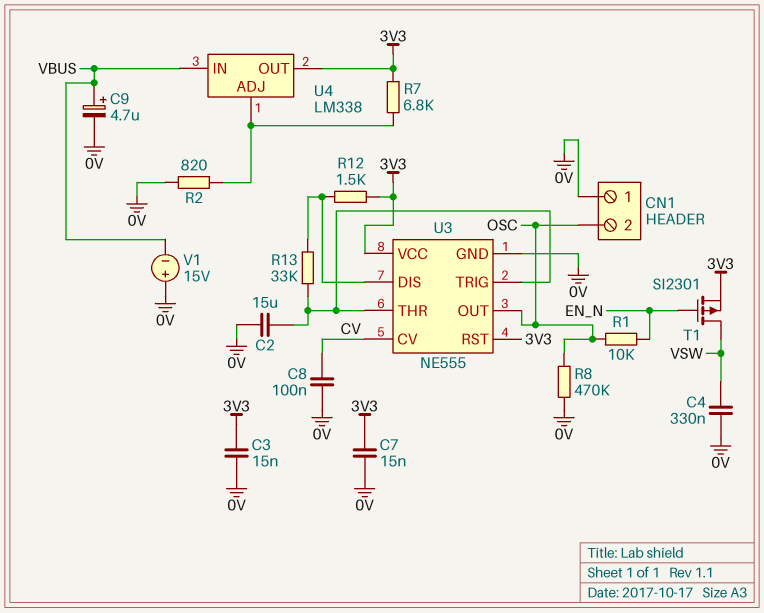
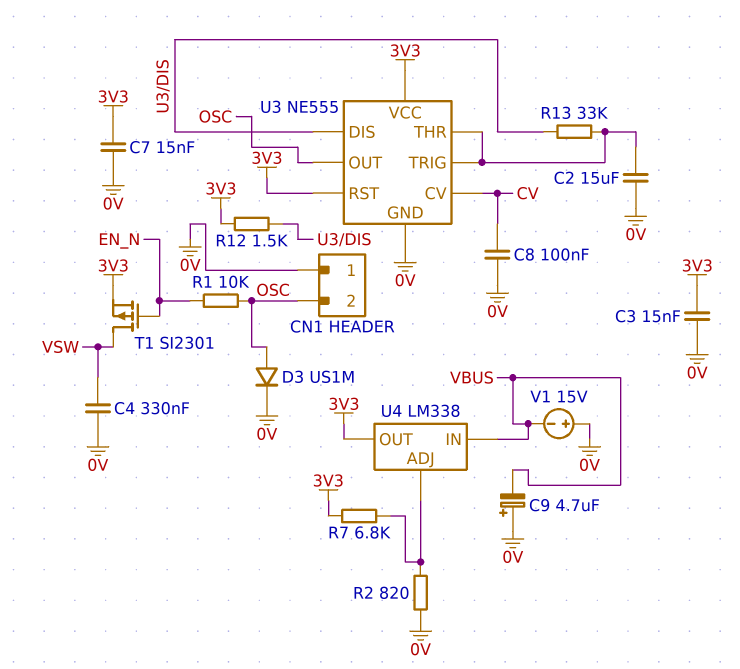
C9: 4.7uF (plus VBUS, minus 0V) -> 4.7uF (plus 0V, minus VBUS)
D3: none -> diode US1M (A OSC, K 0V)
R8: 470k (0V, OSC) -> none

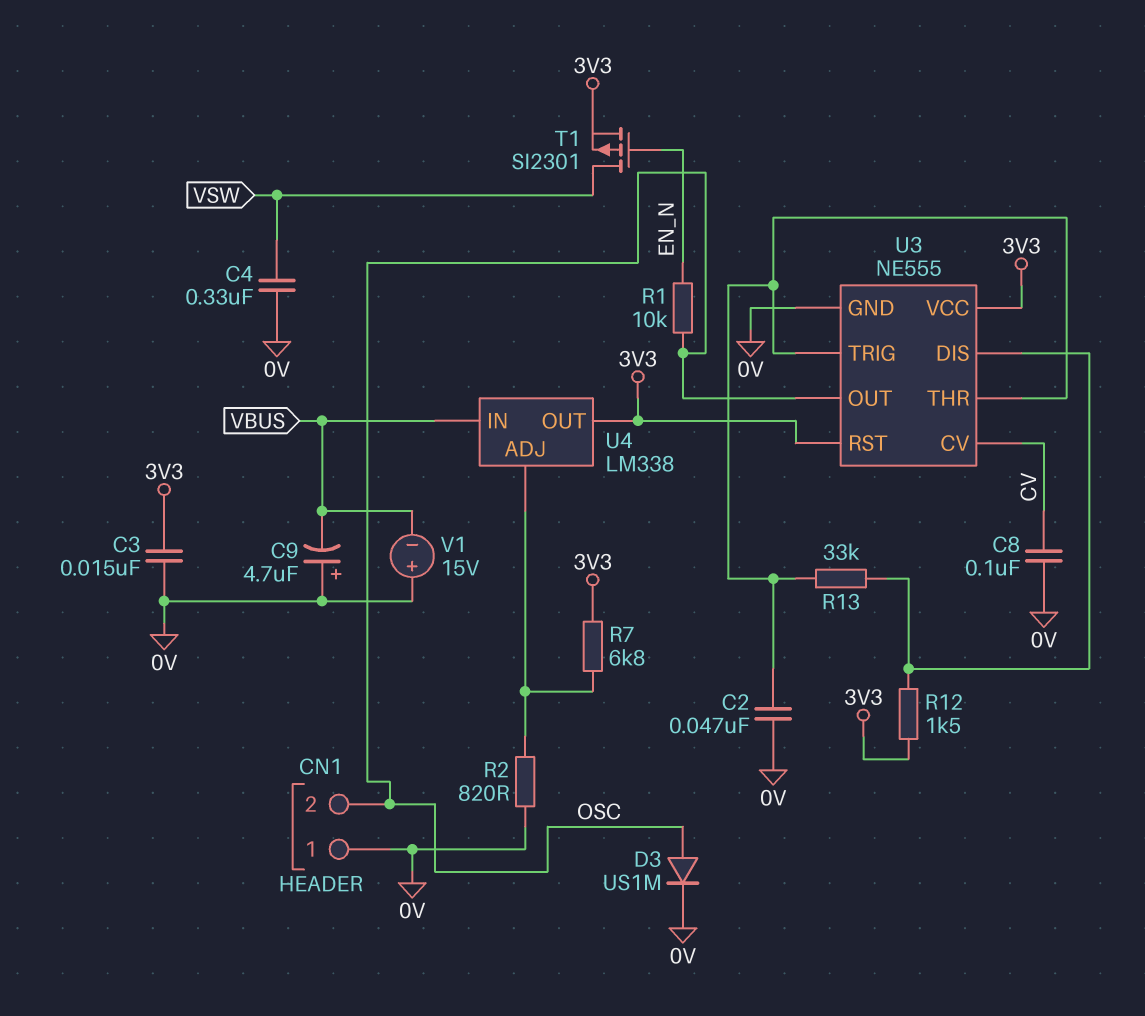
C2: 15uF (0V, U3/THR) -> 47nF (0V, U3/THR)
C7: 15nF (0V, 3V3) -> none

